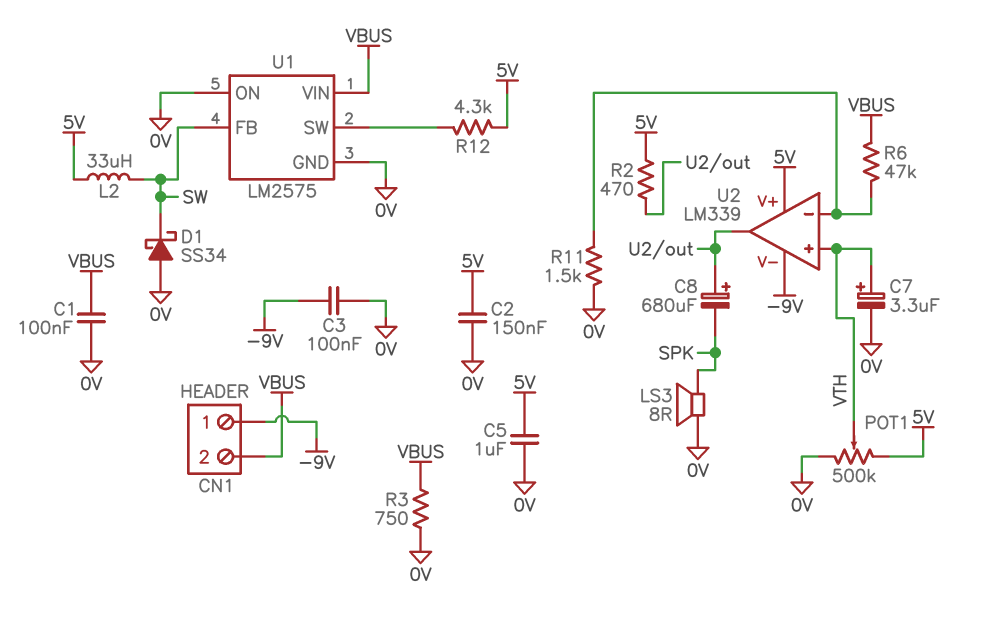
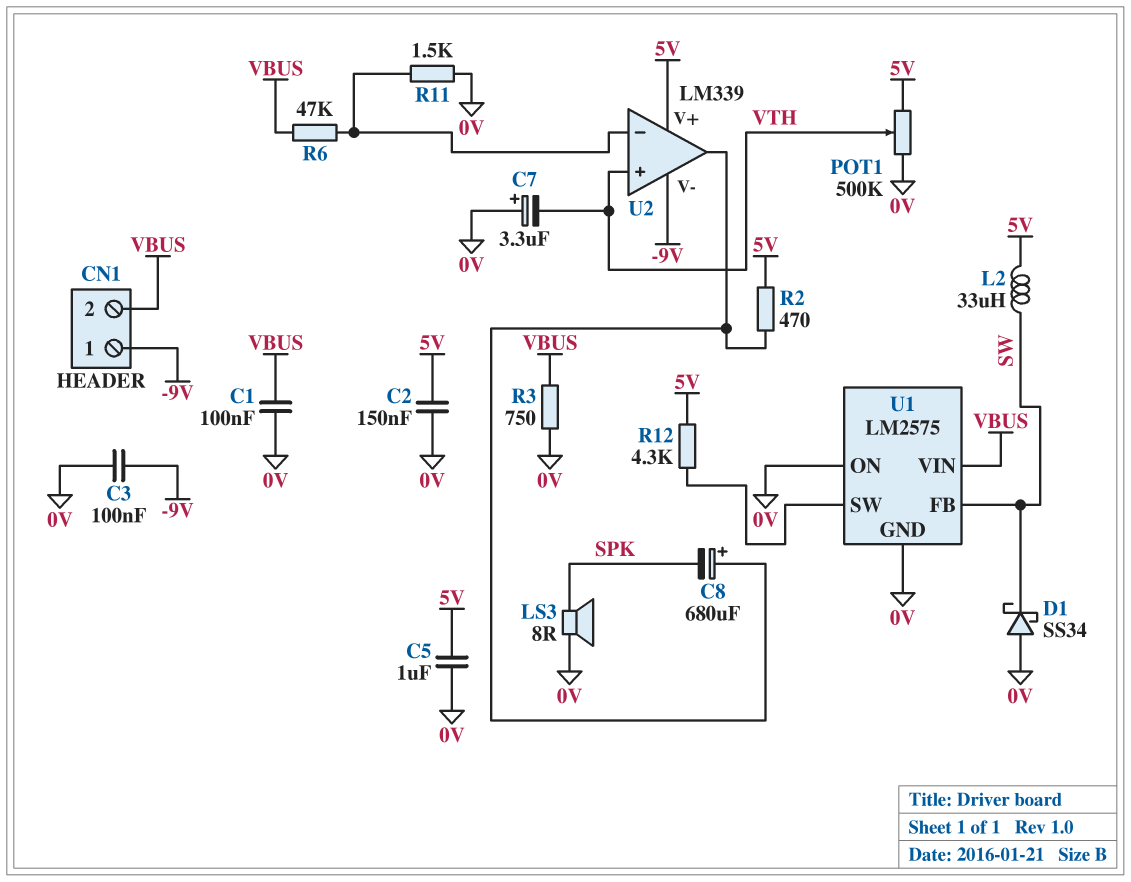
C7: 3.3uF (plus VTH, minus 0V) -> 3.3uF (plus 0V, minus VTH)

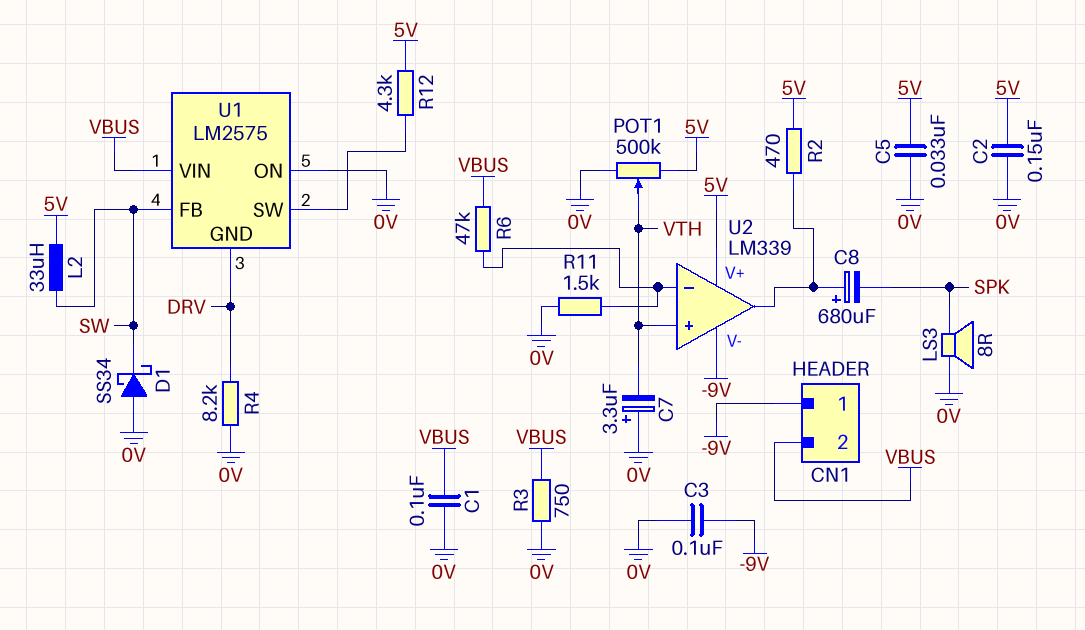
C5: 1uF (0V, 5V) -> 33nF (0V, 5V)
R4: none -> 8.2k (0V, DRV)
U1 pin GND: 0V -> DRV

